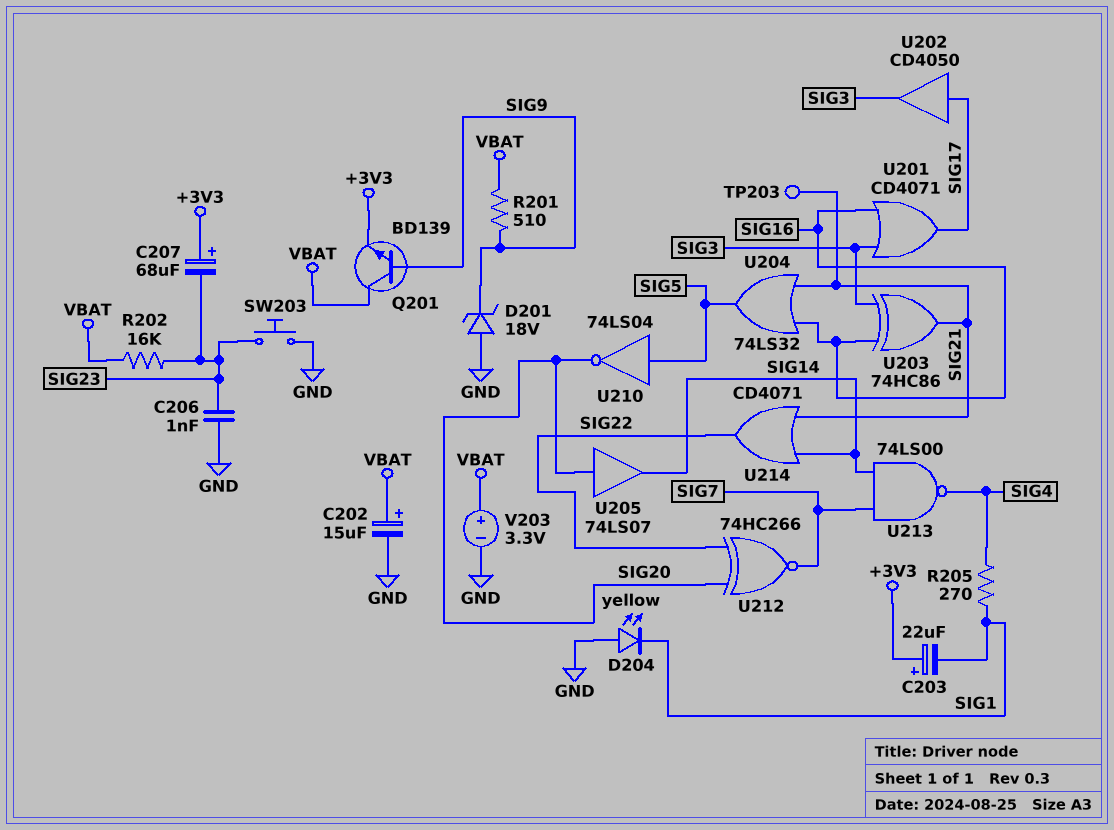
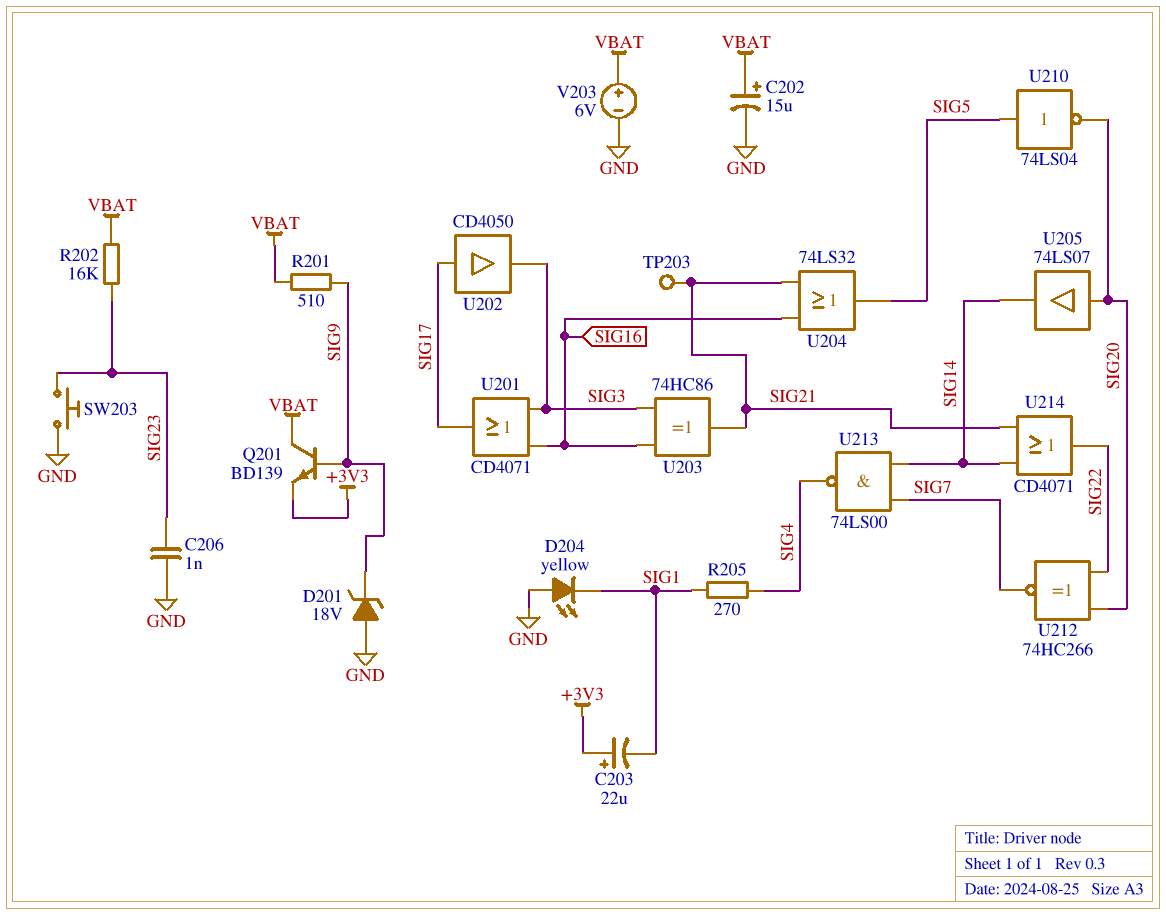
C207: 68uF (plus +3V3, minus SIG23) -> none
V203: 3.3V (plus VBAT, minus GND) -> 6V (plus VBAT, minus GND)

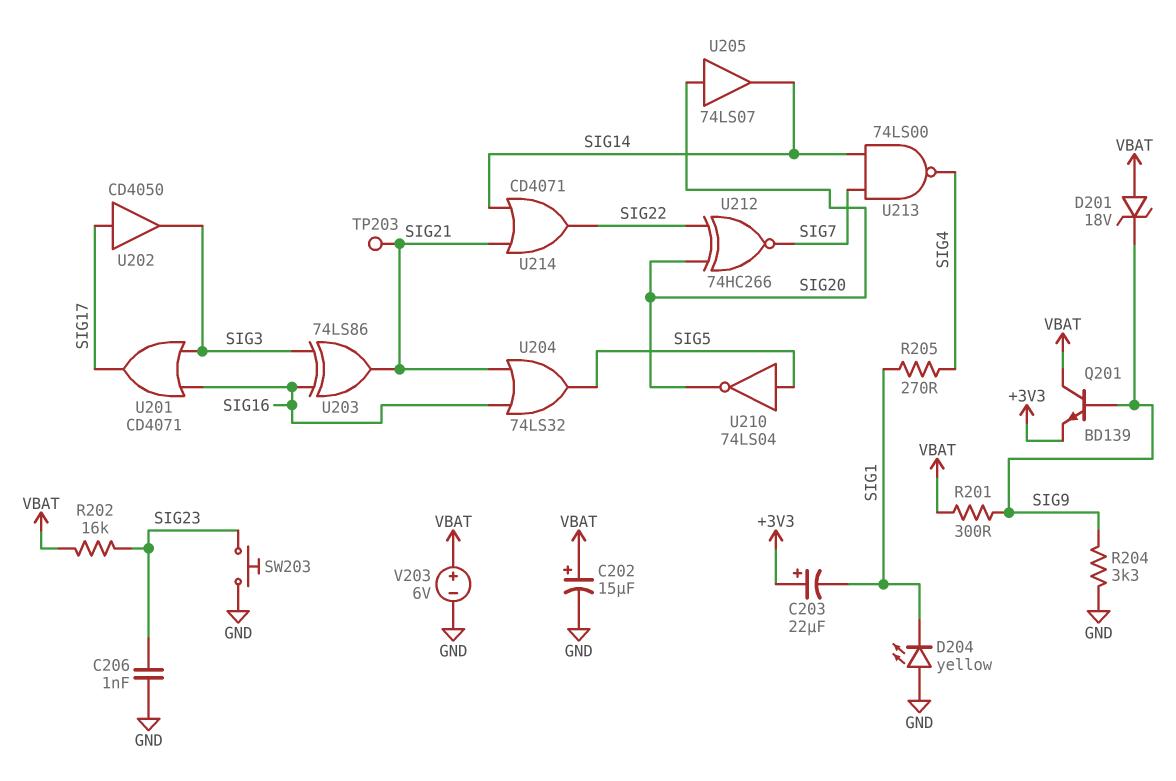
D201: zener 18V (A GND, K SIG9) -> zener 18V (A VBAT, K SIG9)
R201: 510 (SIG9, VBAT) -> 300 (SIG9, VBAT)
R204: none -> 3.3k (GND, SIG9)
U203: XOR 74HC86 (in SIG3, in SIG16, out SIG21) -> XOR 74LS86 (in SIG3, in SIG16, out SIG21)

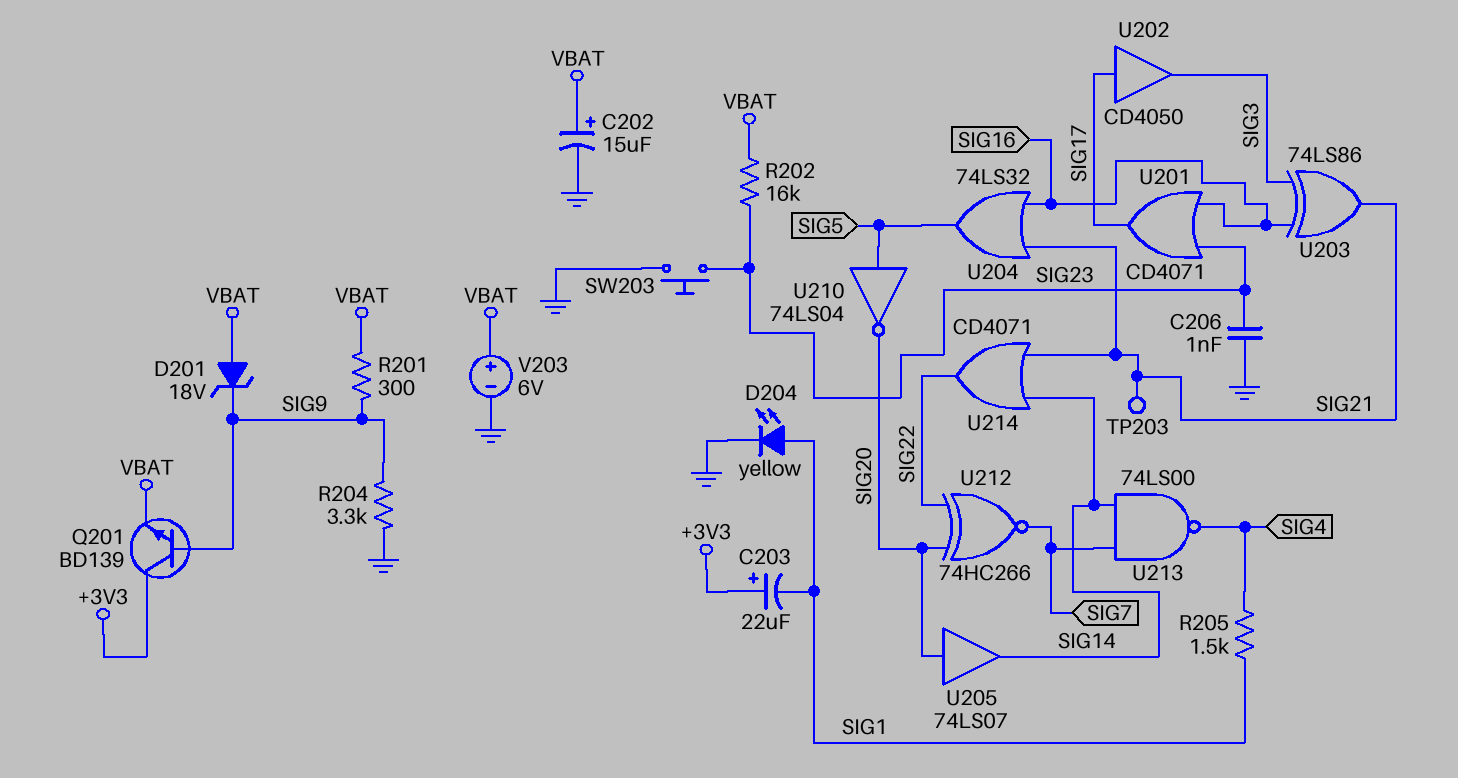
D204: LED yellow (A GND, K SIG1) -> LED yellow (A SIG1, K GND)
Q201: NPN BD139 (B SIG9, C VBAT, E +3V3) -> NPN BD139 (B SIG9, C +3V3, E VBAT)
R205: 270 (SIG1, SIG4) -> 1.5k (SIG1, SIG4)
U201: OR CD4071 (in SIG3, in SIG16, out SIG17) -> OR CD4071 (in SIG16, in SIG23, out SIG17)

